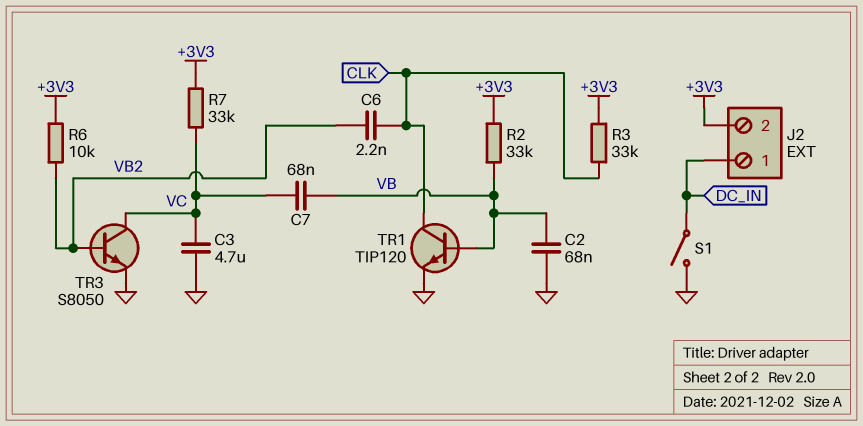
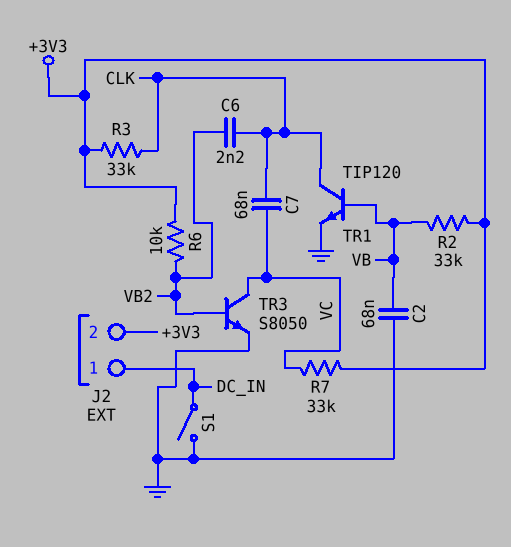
C3: 4.7uF (GND, VC) -> none
C7: 68nF (VB, VC) -> 68nF (CLK, VC)

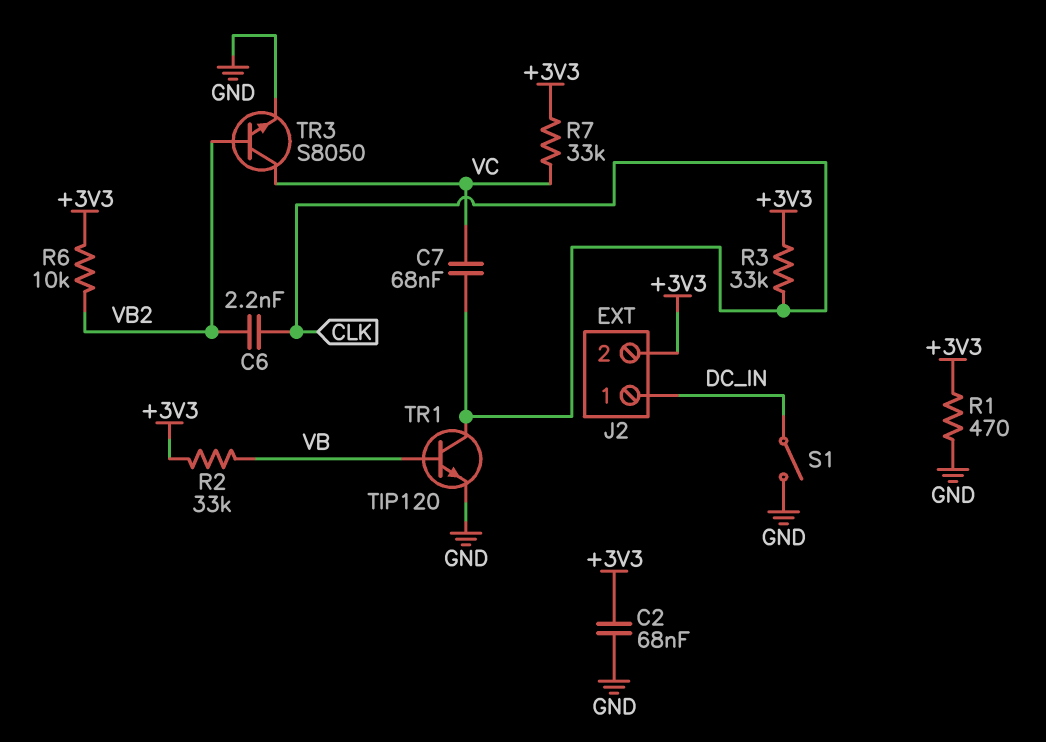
C2: 68nF (GND, VB) -> 68nF (+3V3, GND)
R1: none -> 470 (+3V3, GND)

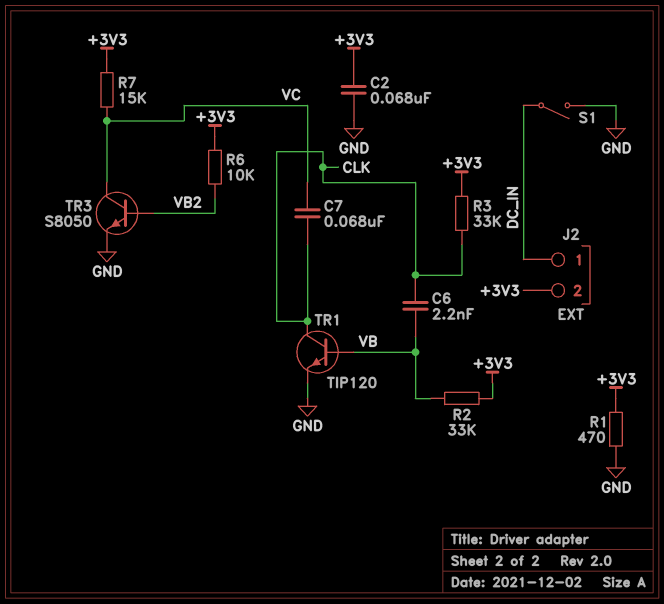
C6: 2.2nF (CLK, VB2) -> 2.2nF (CLK, VB)
R7: 33k (+3V3, VC) -> 15k (+3V3, VC)

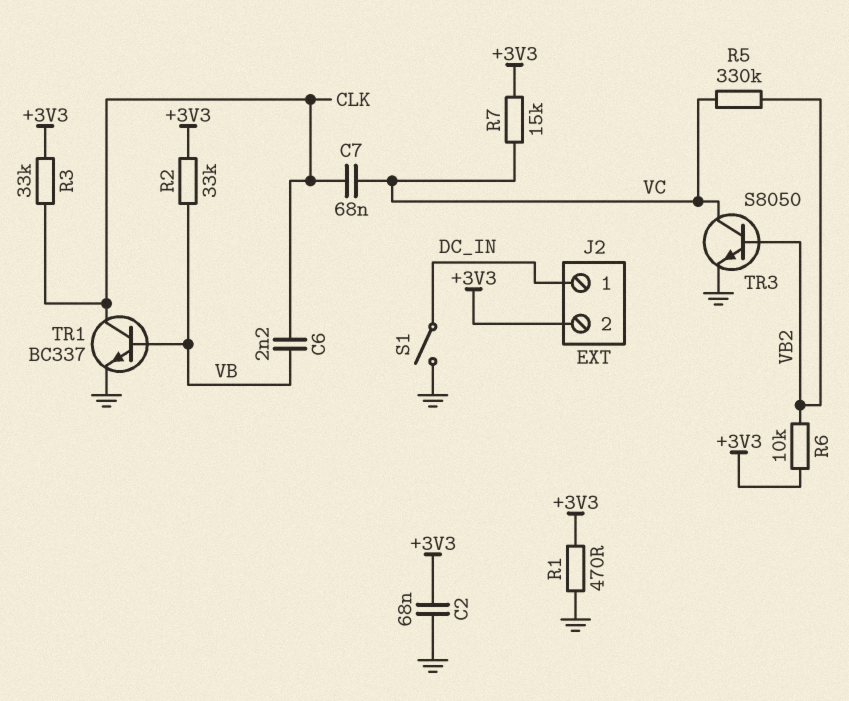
R5: none -> 330k (VB2, VC)
TR1: NPN TIP120 (B VB, C CLK, E GND) -> NPN BC337 (B VB, C CLK, E GND)

